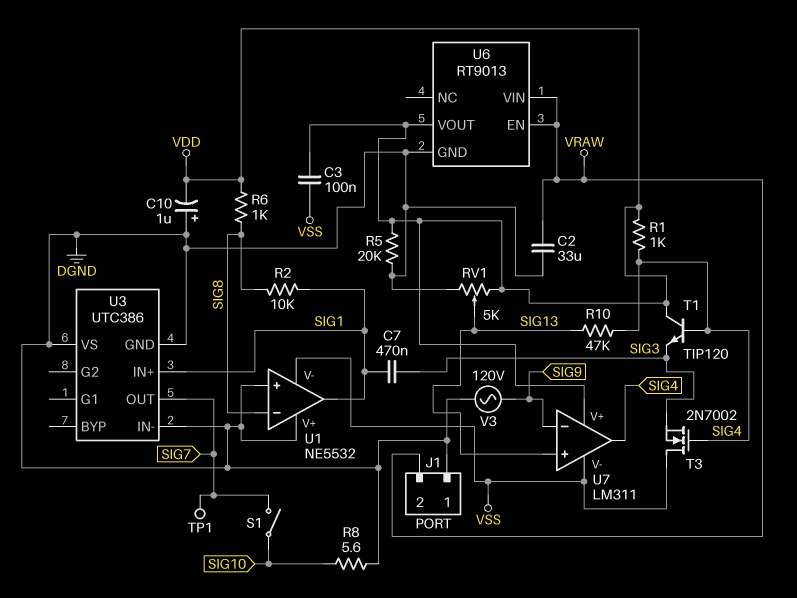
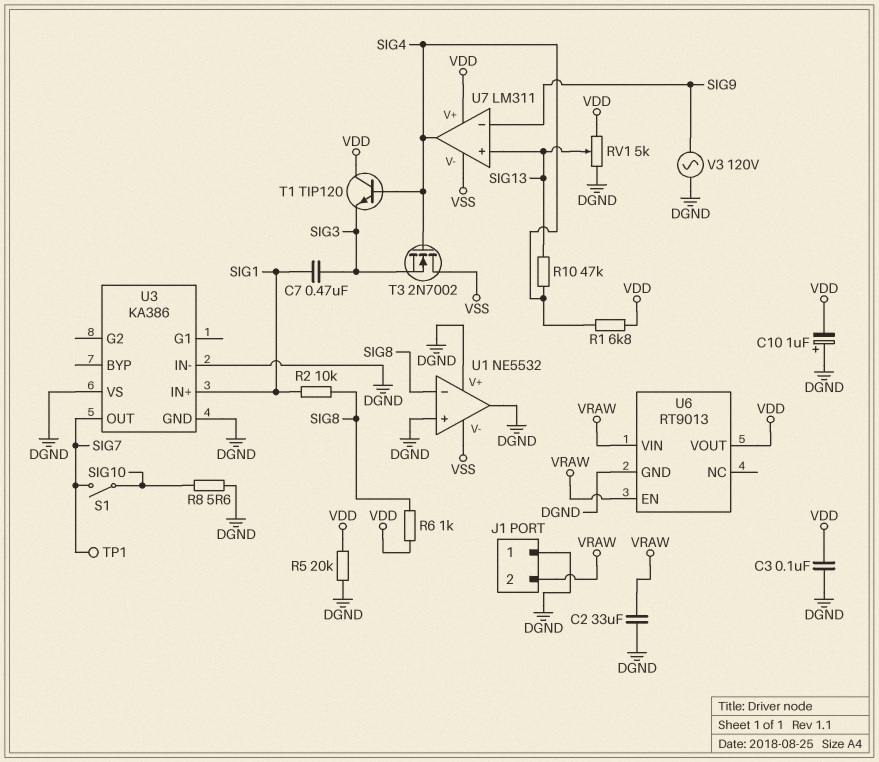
C3: 100nF (VDD, VSS) -> 100nF (DGND, VDD)
R1: 1k (SIG4, VDD) -> 6.8k (SIG4, VDD)
U1 pin out: SIG1 -> DGND
U3: UTC386 -> KA386

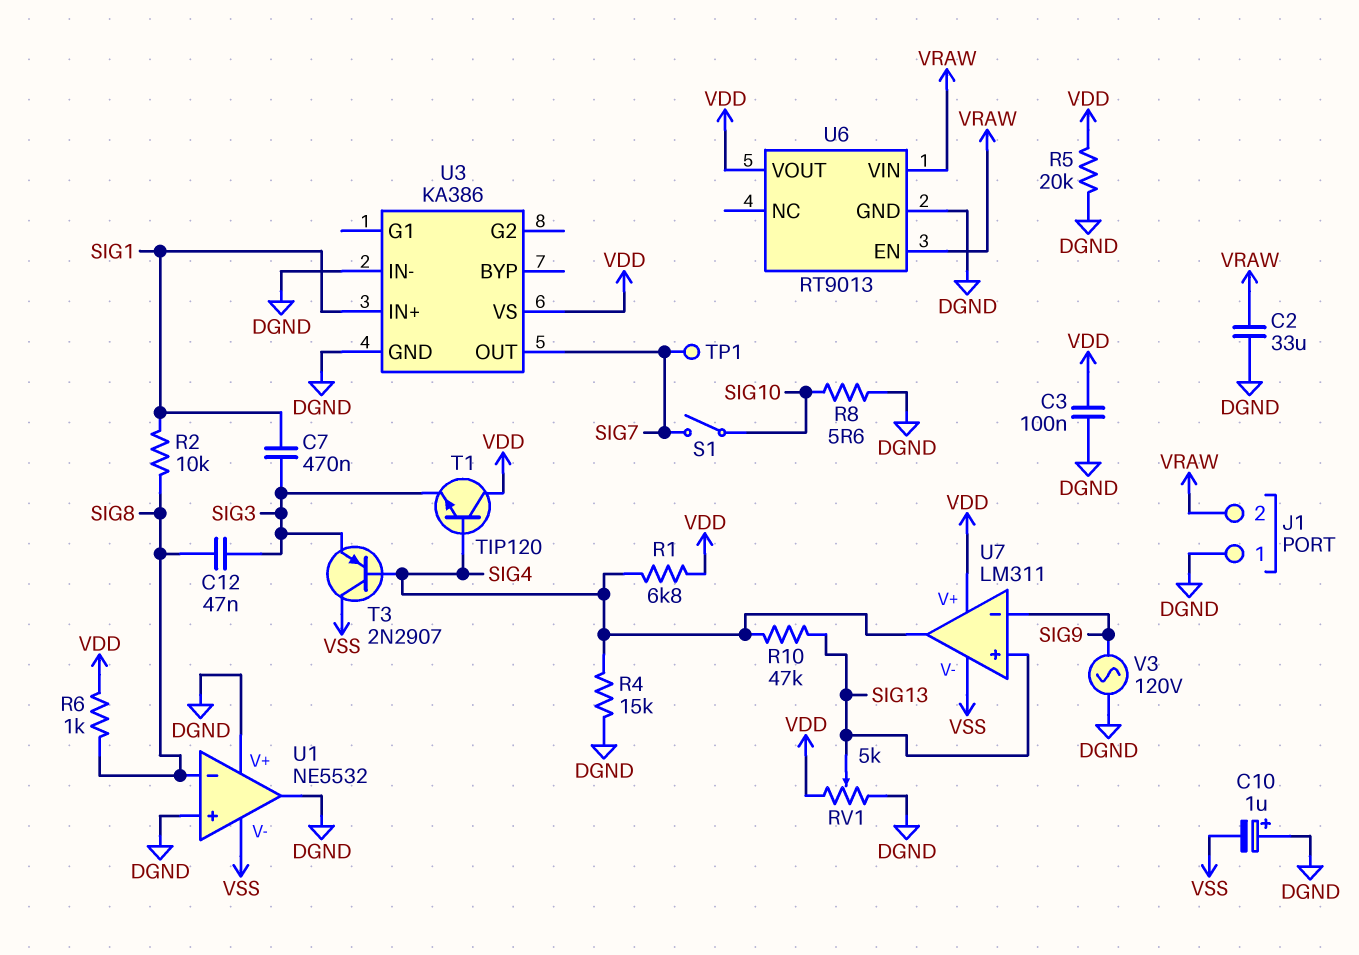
C10: 1uF (plus DGND, minus VDD) -> 1uF (plus DGND, minus VSS)
C12: none -> 47nF (SIG3, SIG8)
R4: none -> 15k (DGND, SIG4)
T3: NMOS 2N7002 (G SIG4, D VSS, S SIG3) -> PNP 2N2907 (B SIG4, C VSS, E SIG3)
U3 pin VS: DGND -> VDD

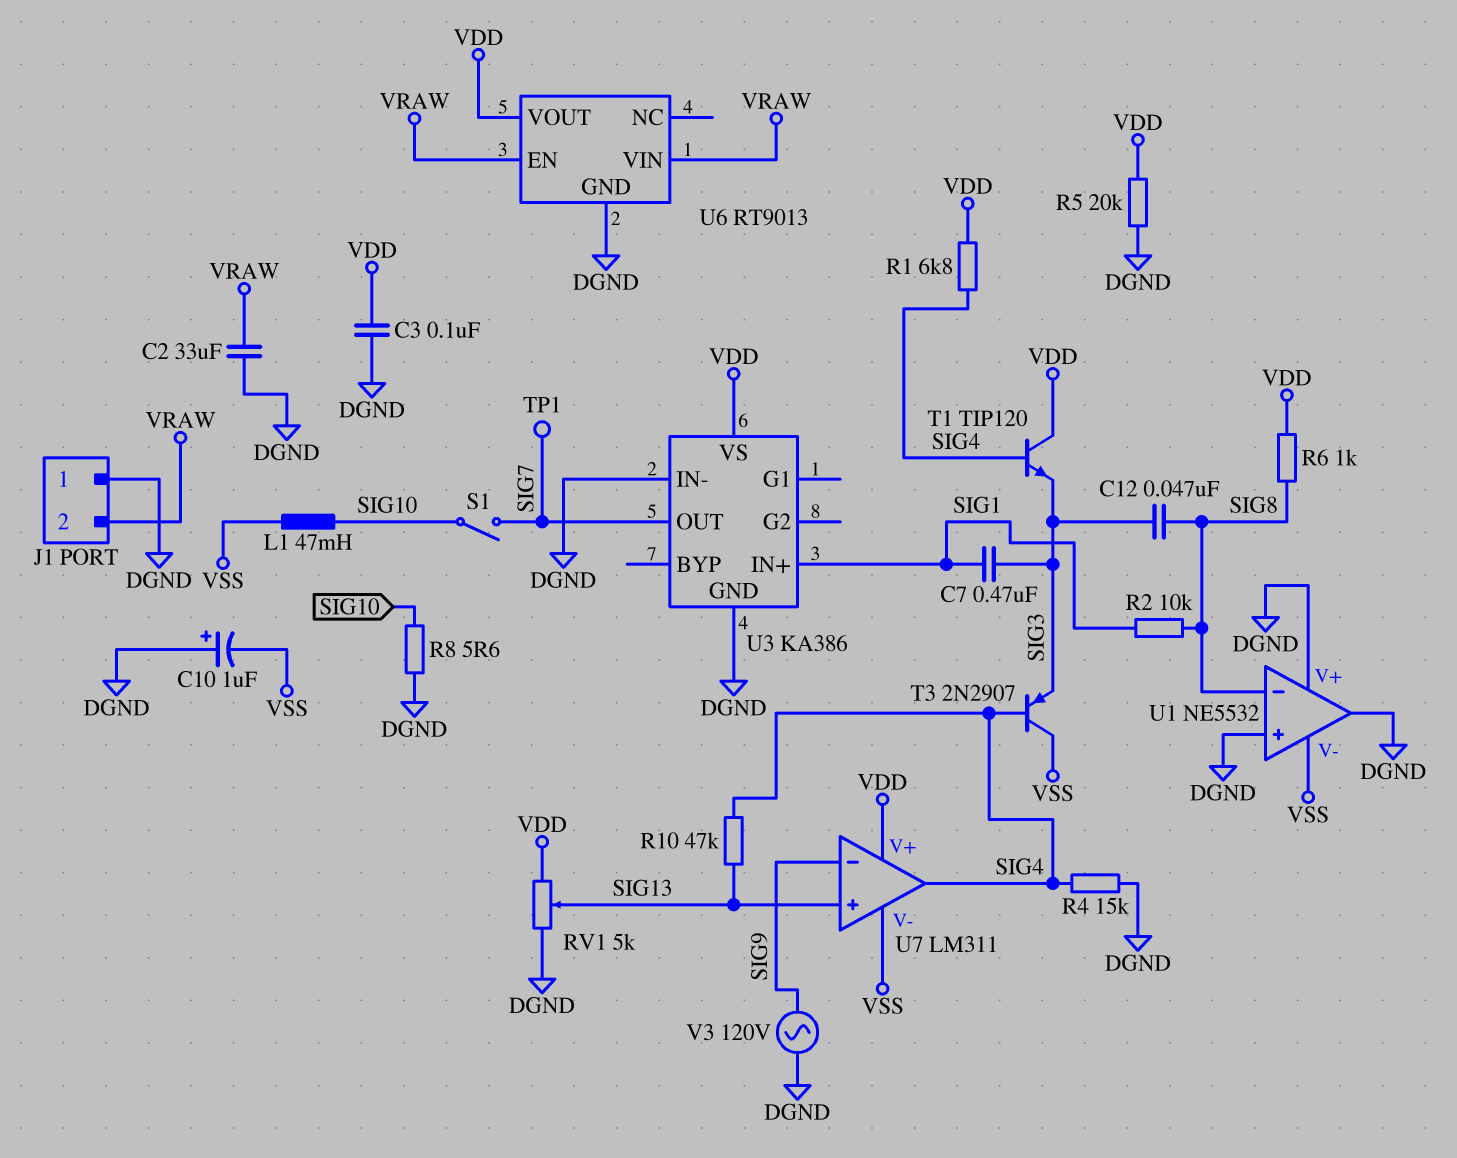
L1: none -> 47mH (SIG10, VSS)

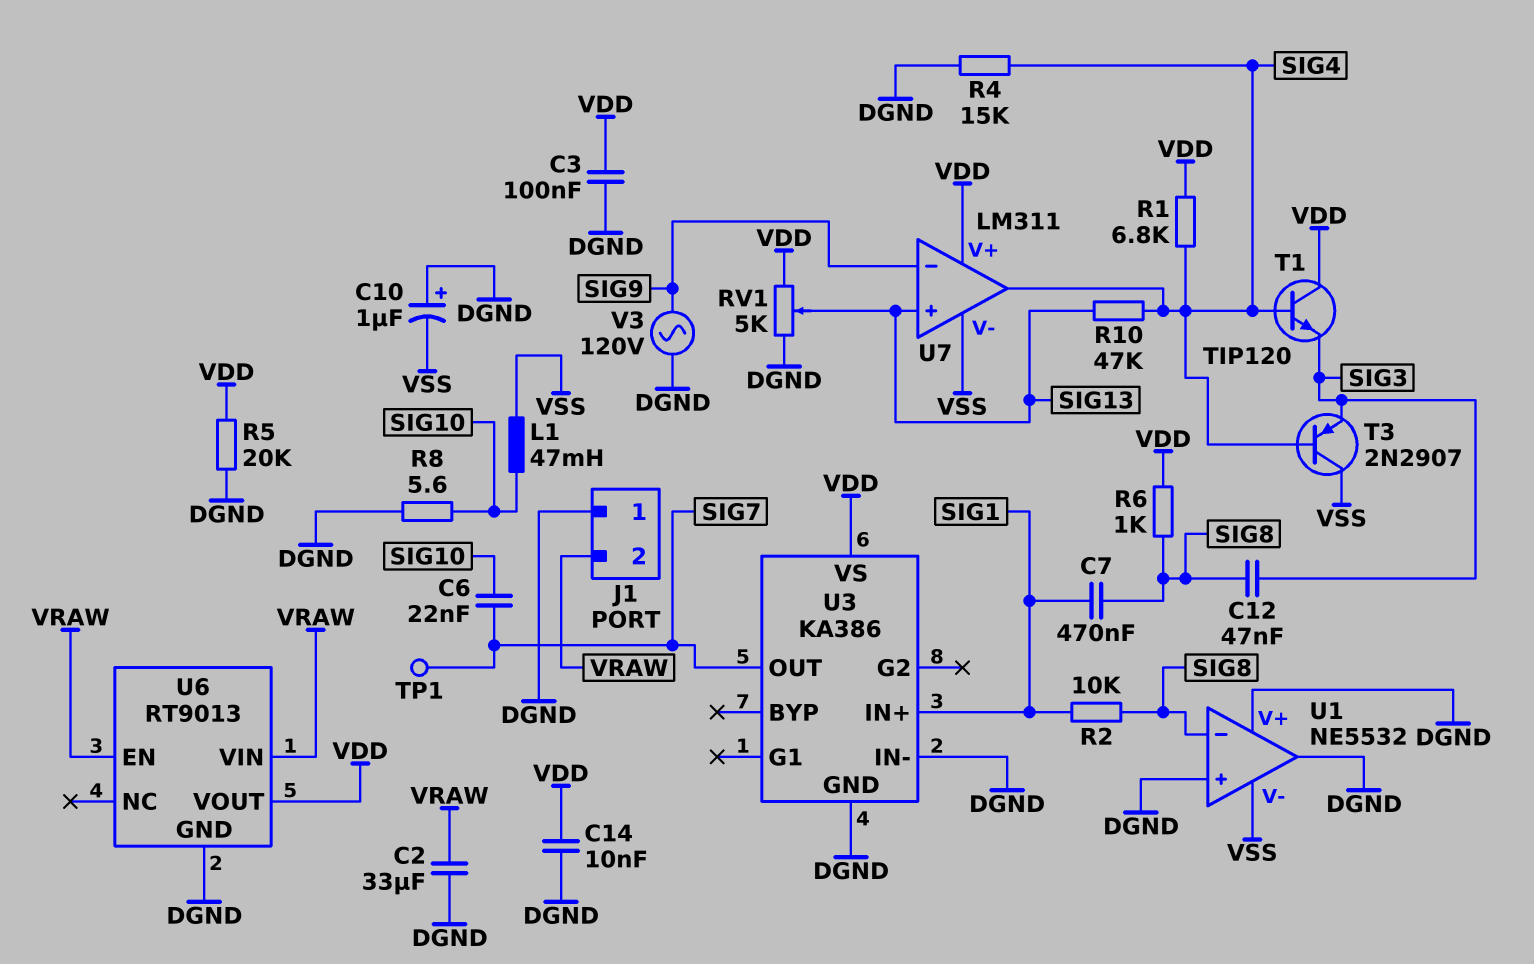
C6: none -> 22nF (SIG7, SIG10)
C7: 470nF (SIG1, SIG3) -> 470nF (SIG1, SIG8)
C14: none -> 10nF (DGND, VDD)
S1: switch (SIG7, SIG10) -> none

